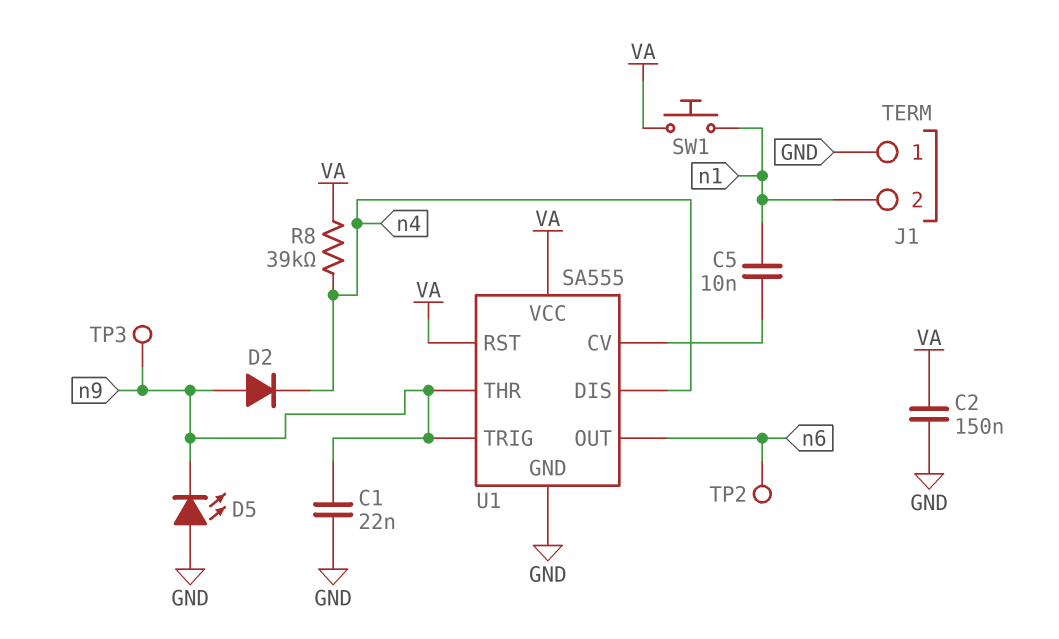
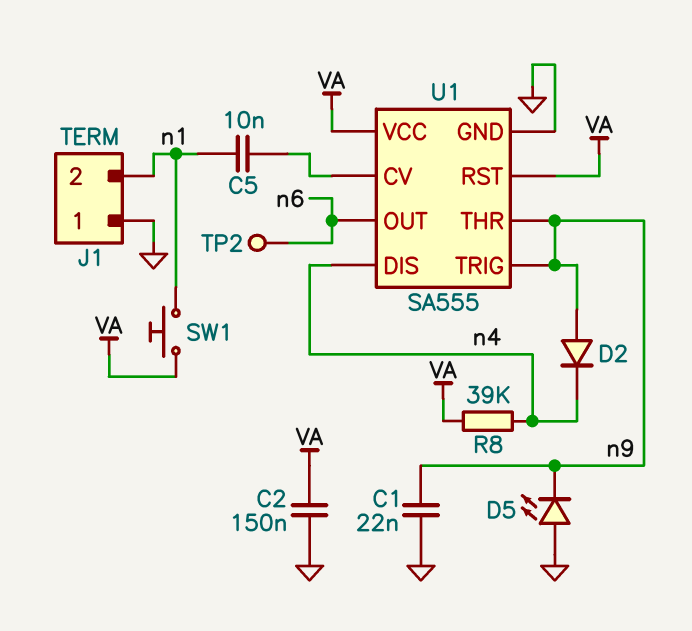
TP3: test point (n9) -> none

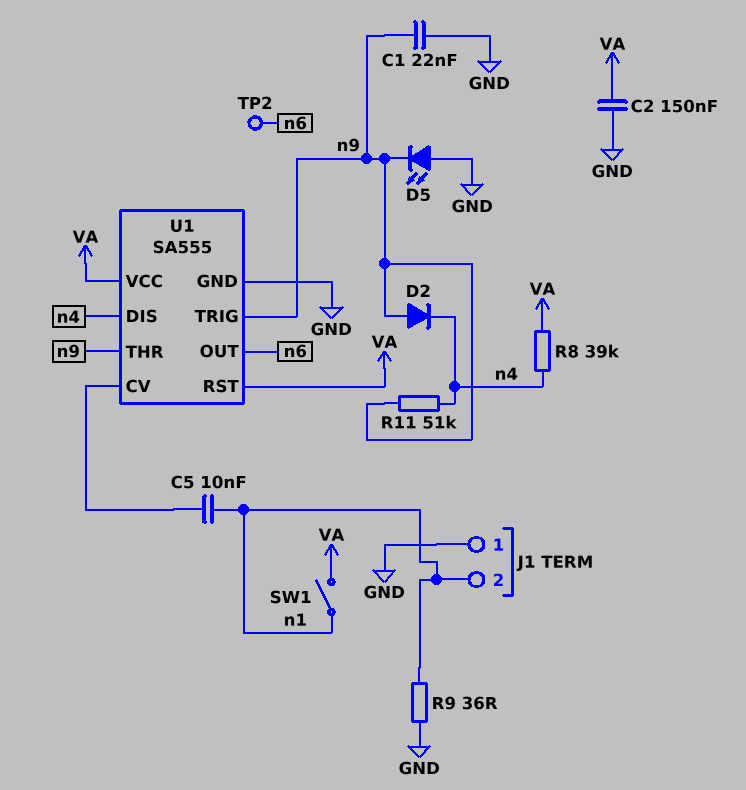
R9: none -> 36 (GND, n1)
R11: none -> 51k (n4, n9)
SW1: button (VA, n1) -> switch (VA, n1)

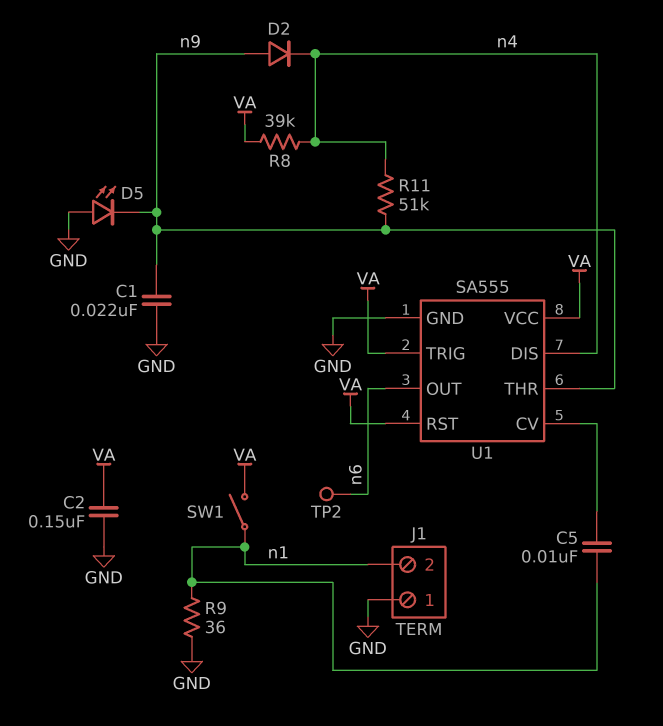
U1 pin TRIG: n9 -> VA

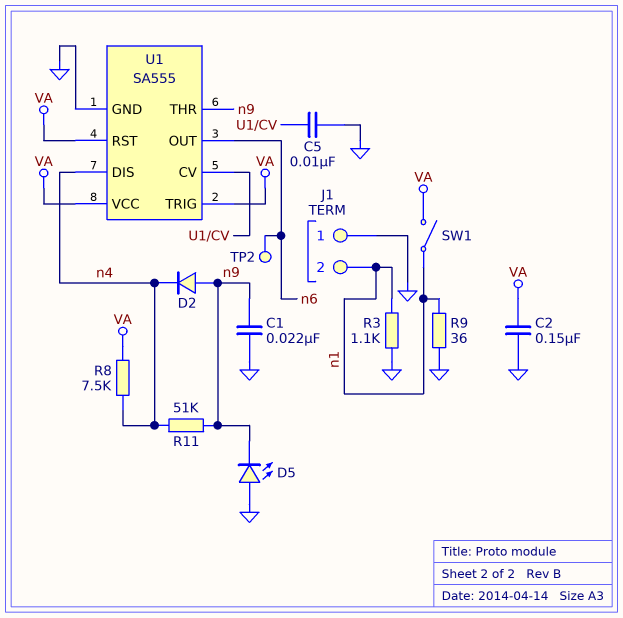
C5: 10nF (U1/CV, n1) -> 10nF (GND, U1/CV)
R3: none -> 1.1k (GND, n1)
R8: 39k (VA, n4) -> 7.5k (VA, n4)

